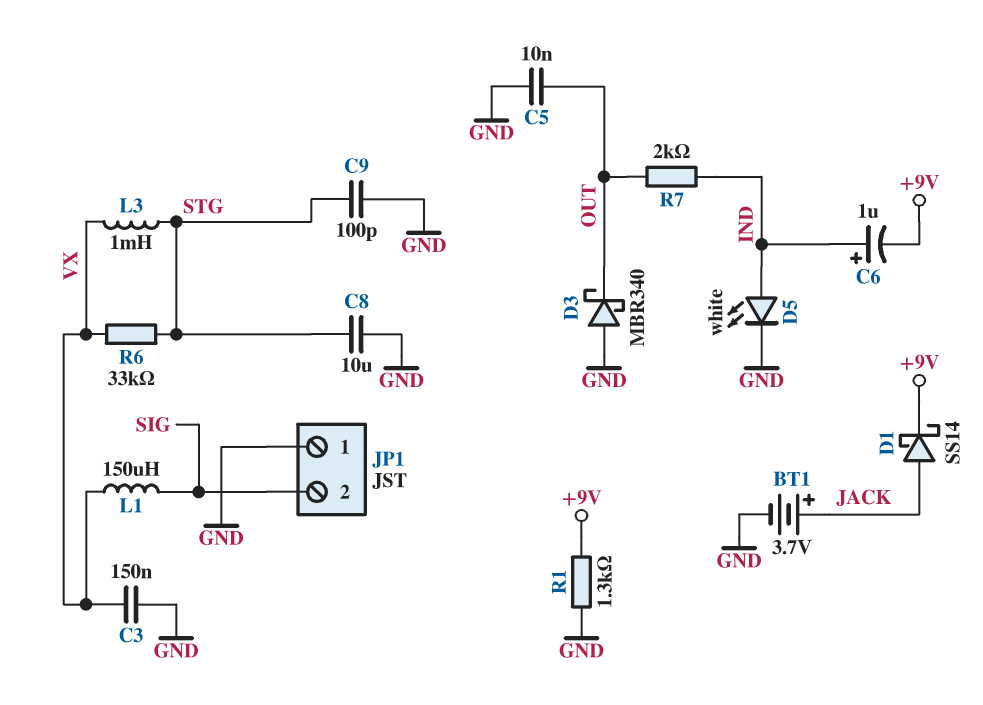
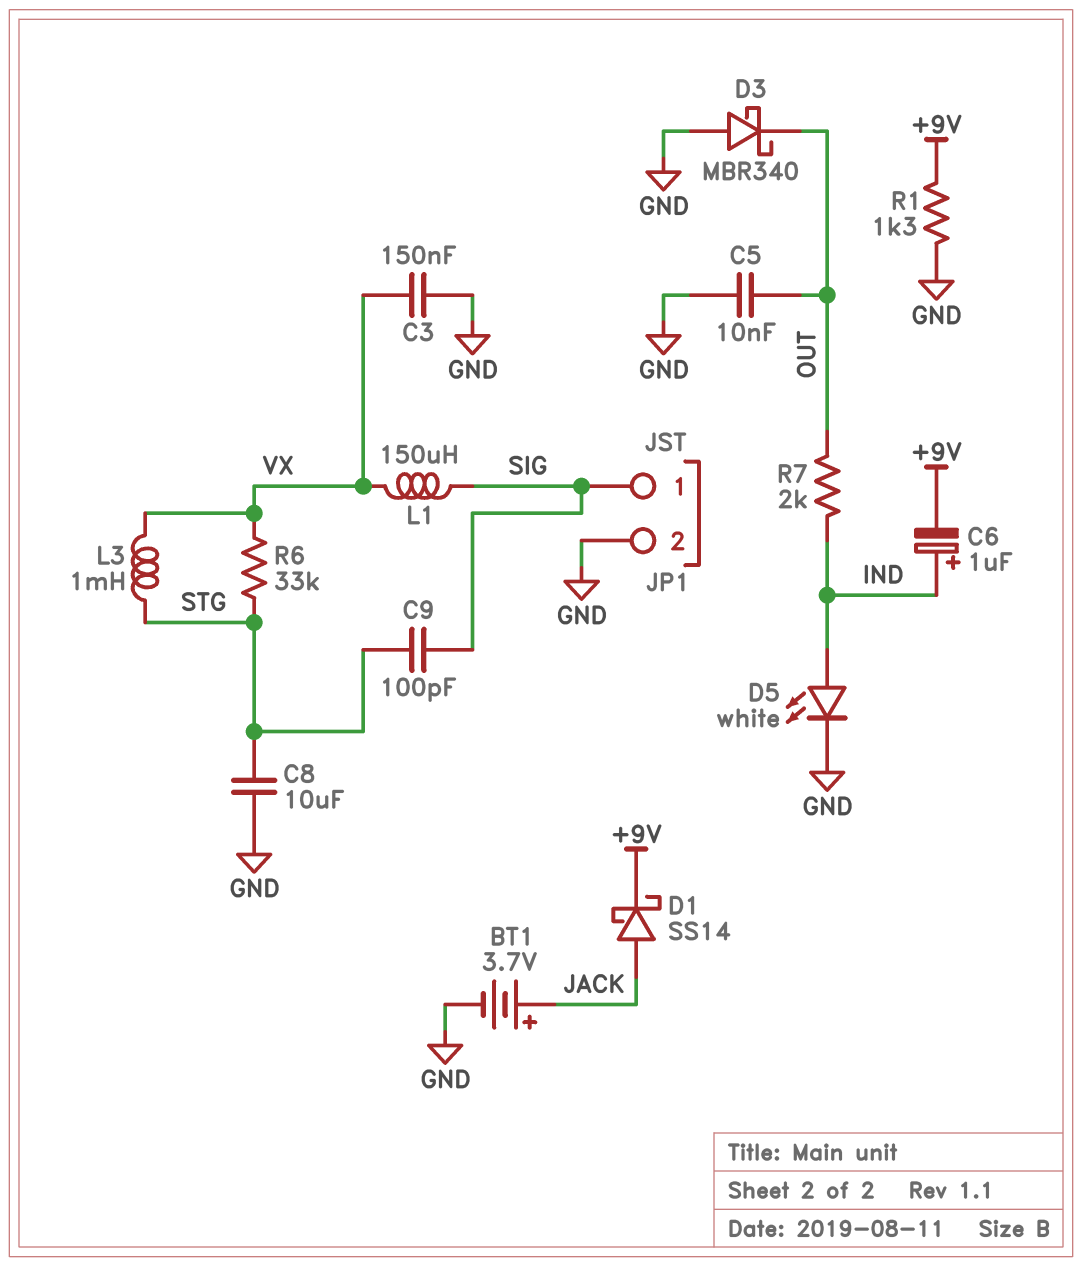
C9: 100pF (GND, STG) -> 100pF (SIG, STG)
JP1 pin 1: GND -> SIG
JP1 pin 2: SIG -> GND

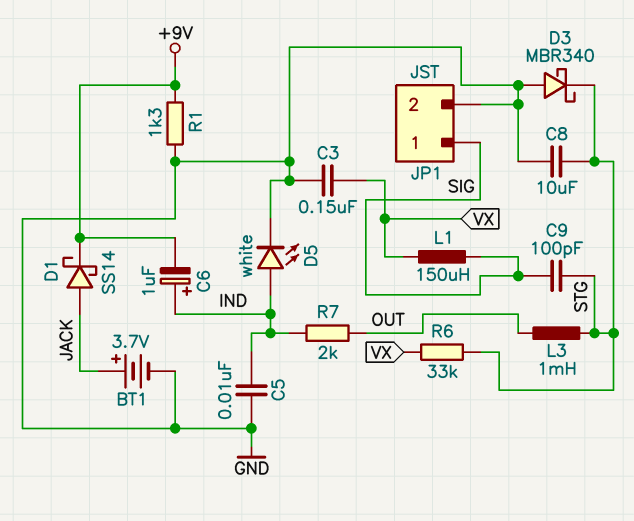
C5: 10nF (GND, OUT) -> 10nF (GND, IND)
D3: schottky MBR340 (A GND, K OUT) -> schottky MBR340 (A GND, K STG)
L3: 1mH (STG, VX) -> 1mH (OUT, STG)

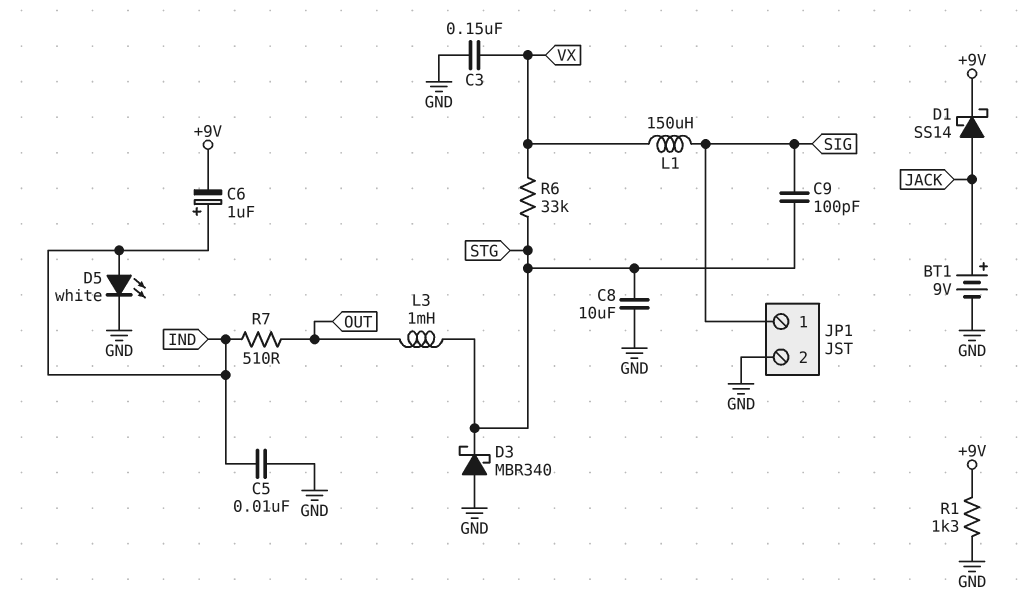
BT1: 3.7V (plus JACK, minus GND) -> 9V (plus JACK, minus GND)
R7: 2k (IND, OUT) -> 510 (IND, OUT)

